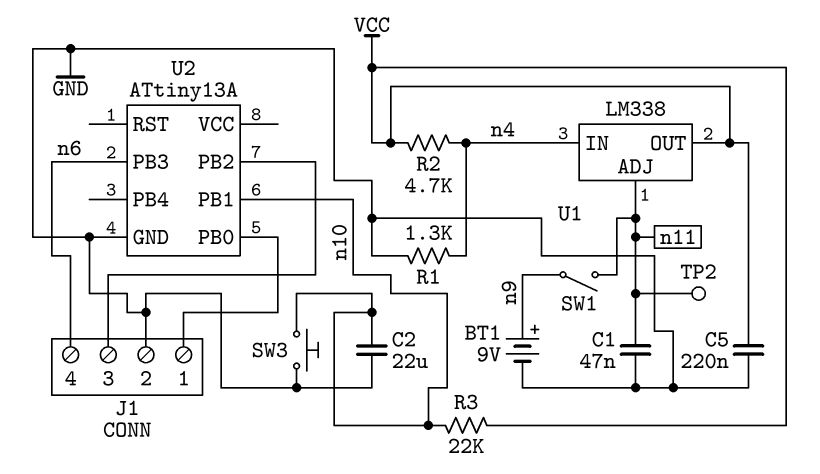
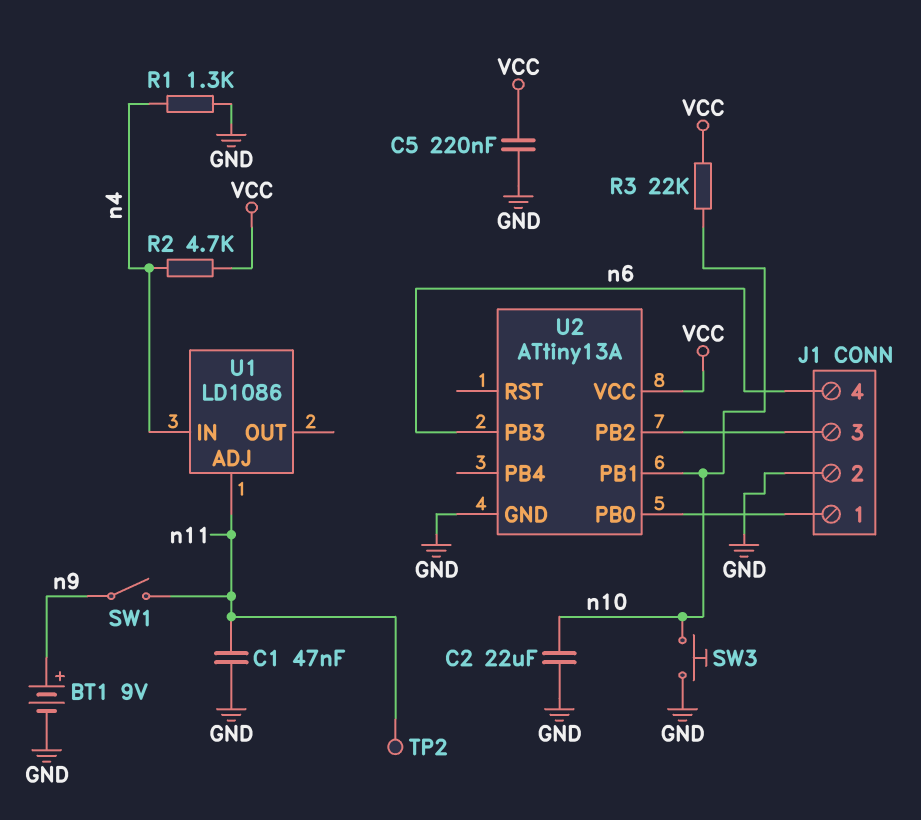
U1: LM338 -> LD1086
U1 pin OUT: VCC -> none
U2 pin VCC: none -> VCC

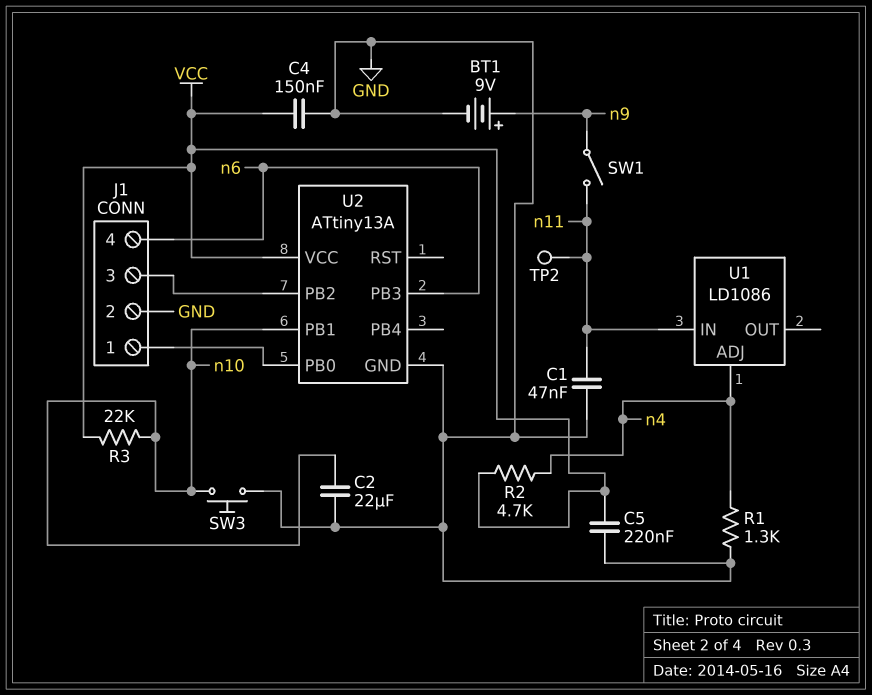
C4: none -> 150nF (GND, VCC)
U1 pin ADJ: n11 -> n4
U1 pin IN: n4 -> n11

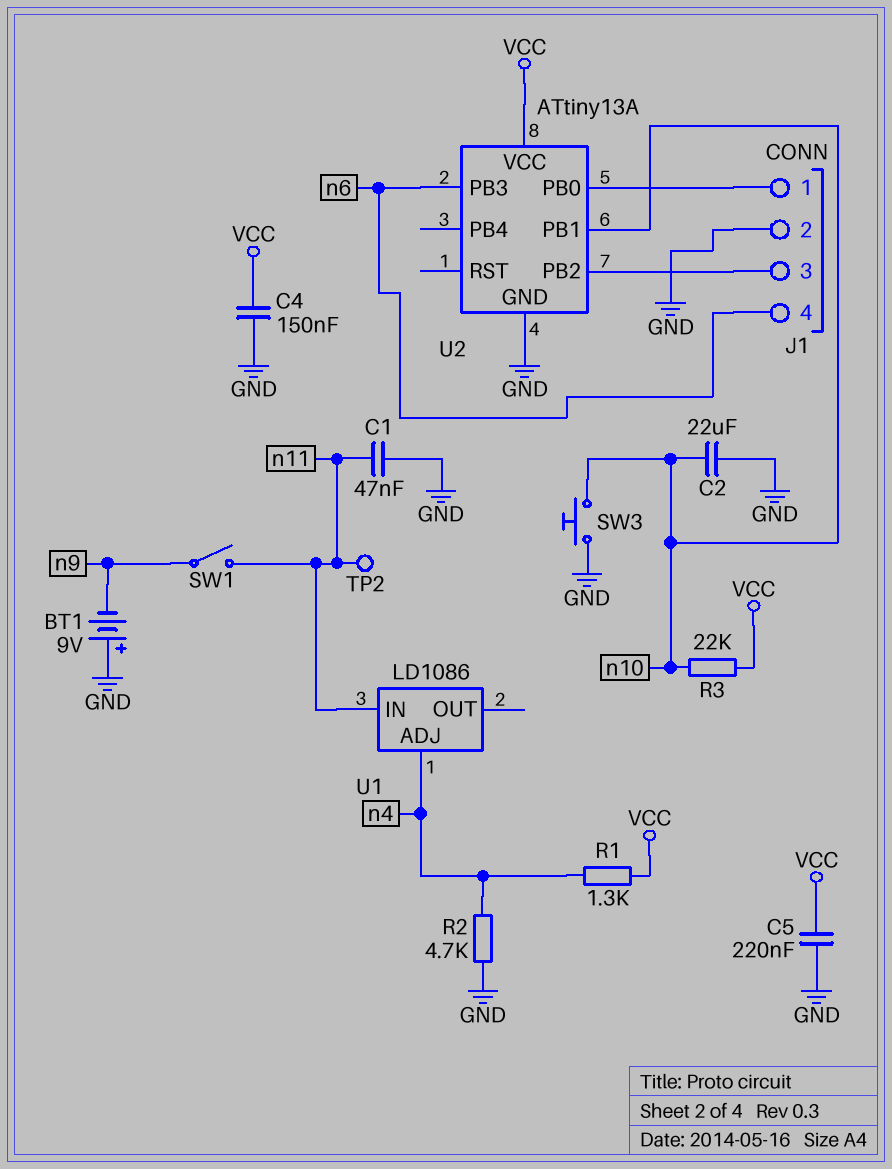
BT1: 9V (plus n9, minus GND) -> 9V (plus GND, minus n9)
R1: 1.3k (GND, n4) -> 1.3k (VCC, n4)
R2: 4.7k (VCC, n4) -> 4.7k (GND, n4)

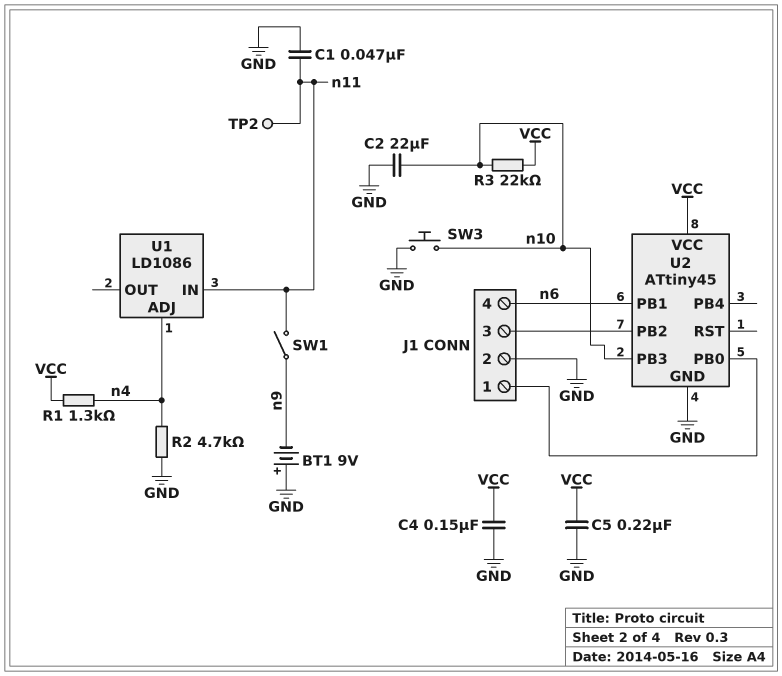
U2: ATtiny13A -> ATtiny45
U2 pin PB1: n10 -> n6
U2 pin PB3: n6 -> n10

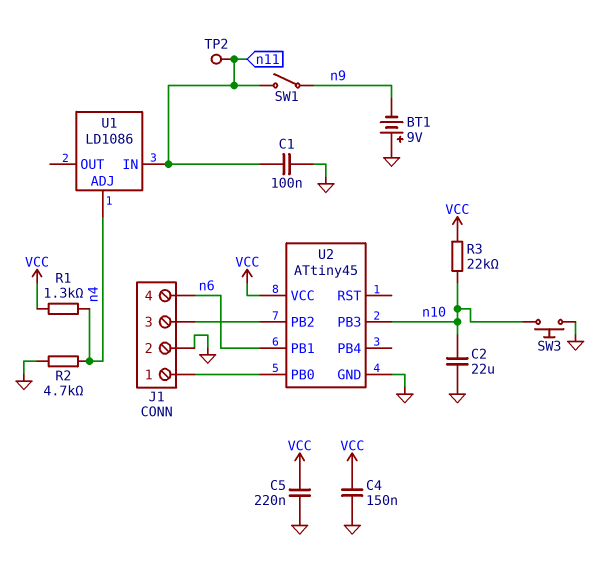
C1: 47nF (GND, n11) -> 100nF (GND, n11)

